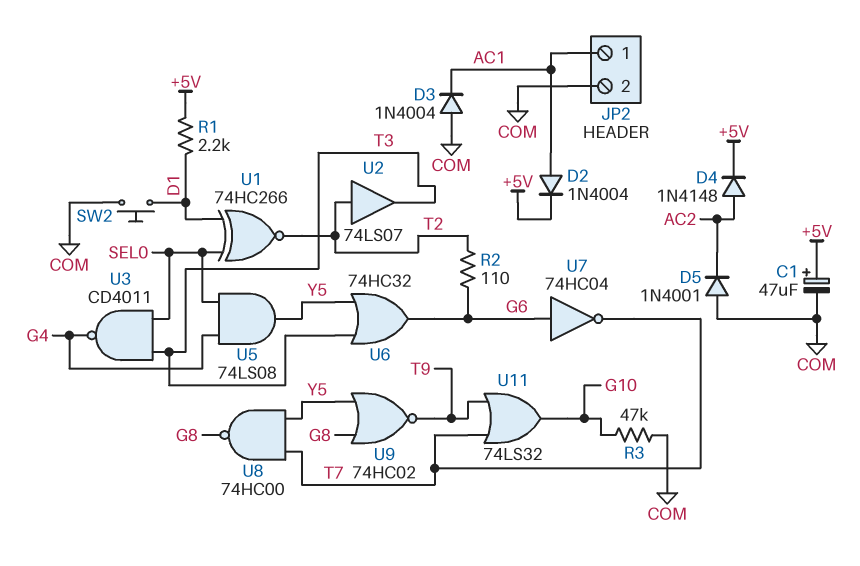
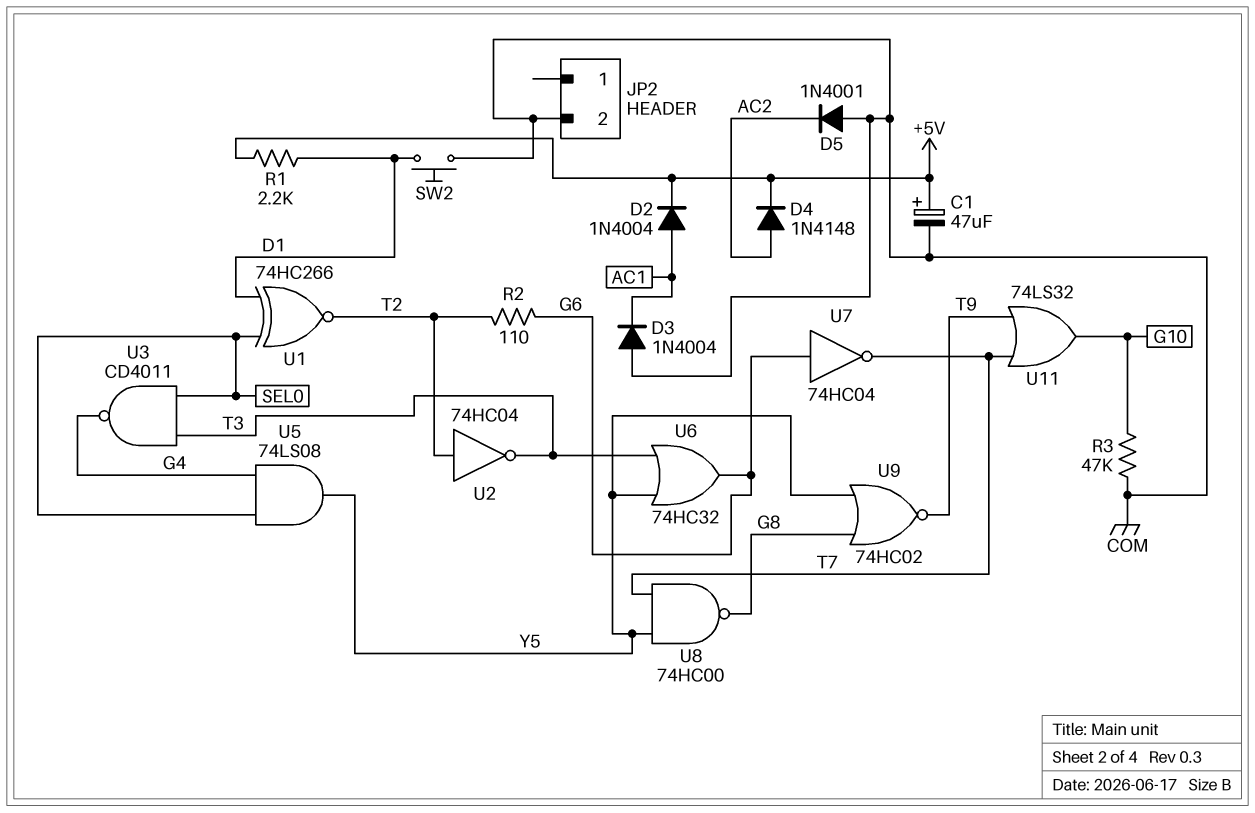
JP2 pin 1: AC1 -> none
U2: buffer 74LS07 (in T2, out T3) -> NOT 74HC04 (in T2, out T3)

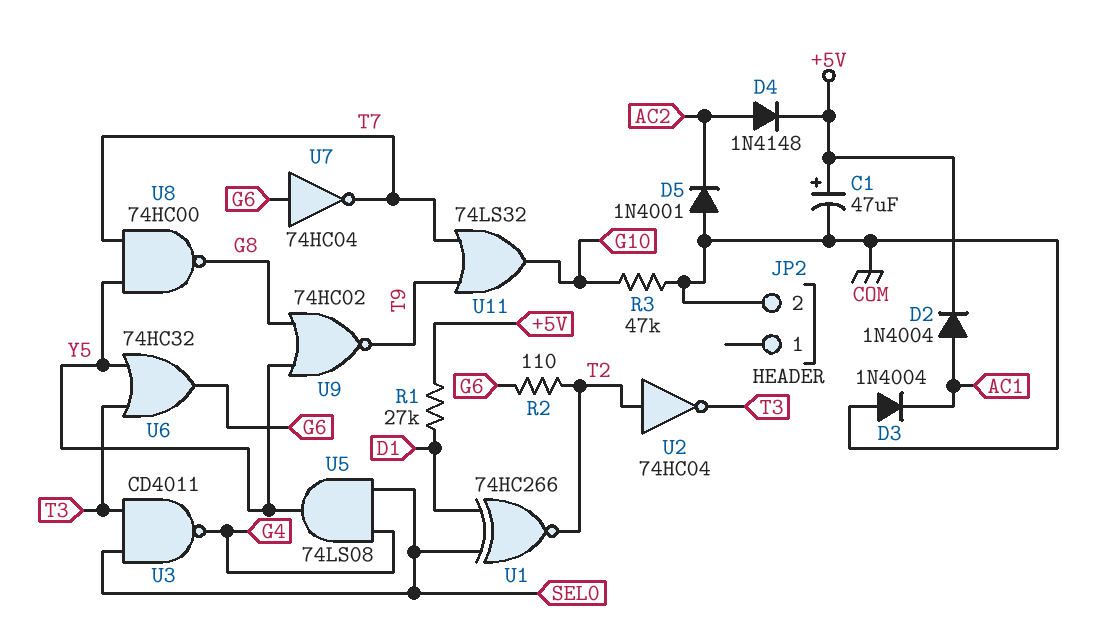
R1: 2.2k (+5V, D1) -> 27k (+5V, D1)
SW2: button (COM, D1) -> none

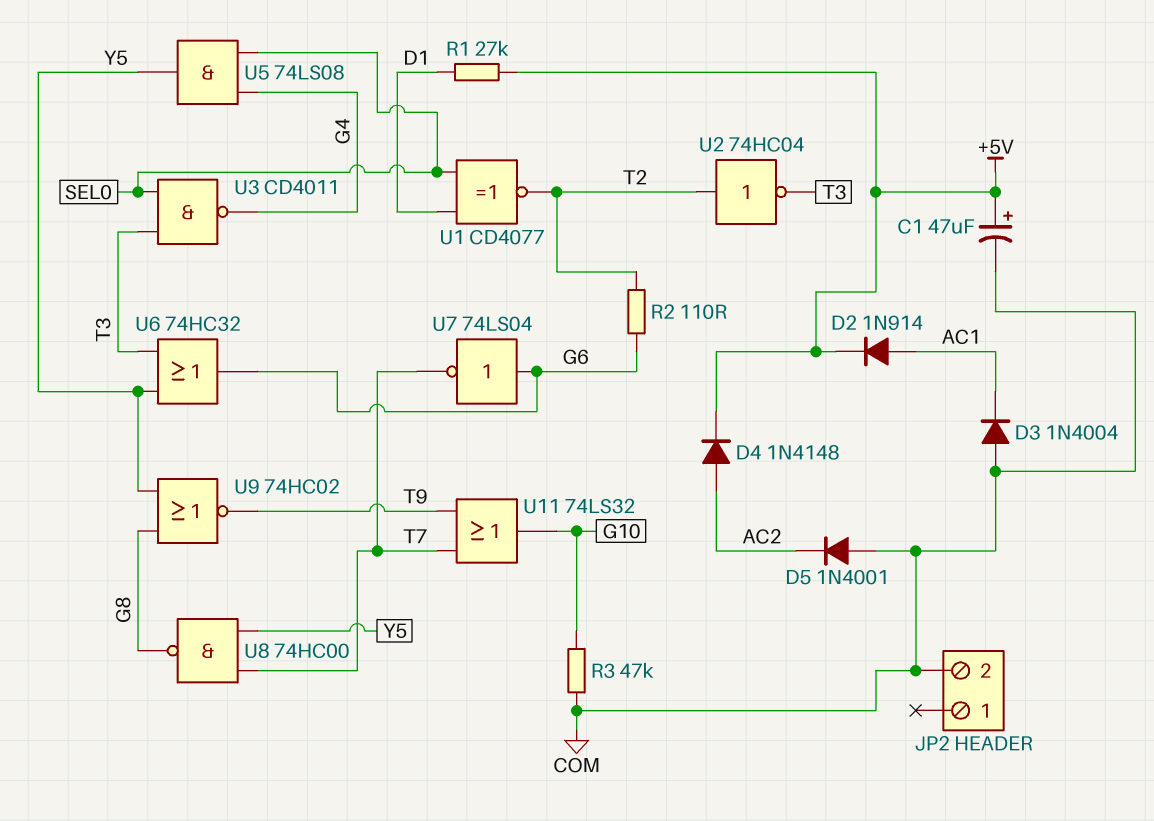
D2: diode 1N4004 (A AC1, K +5V) -> diode 1N914 (A AC1, K +5V)
U1: XNOR 74HC266 (in D1, in SEL0, out T2) -> XNOR CD4077 (in D1, in SEL0, out T2)
U7: NOT 74HC04 (in G6, out T7) -> NOT 74LS04 (in G6, out T7)

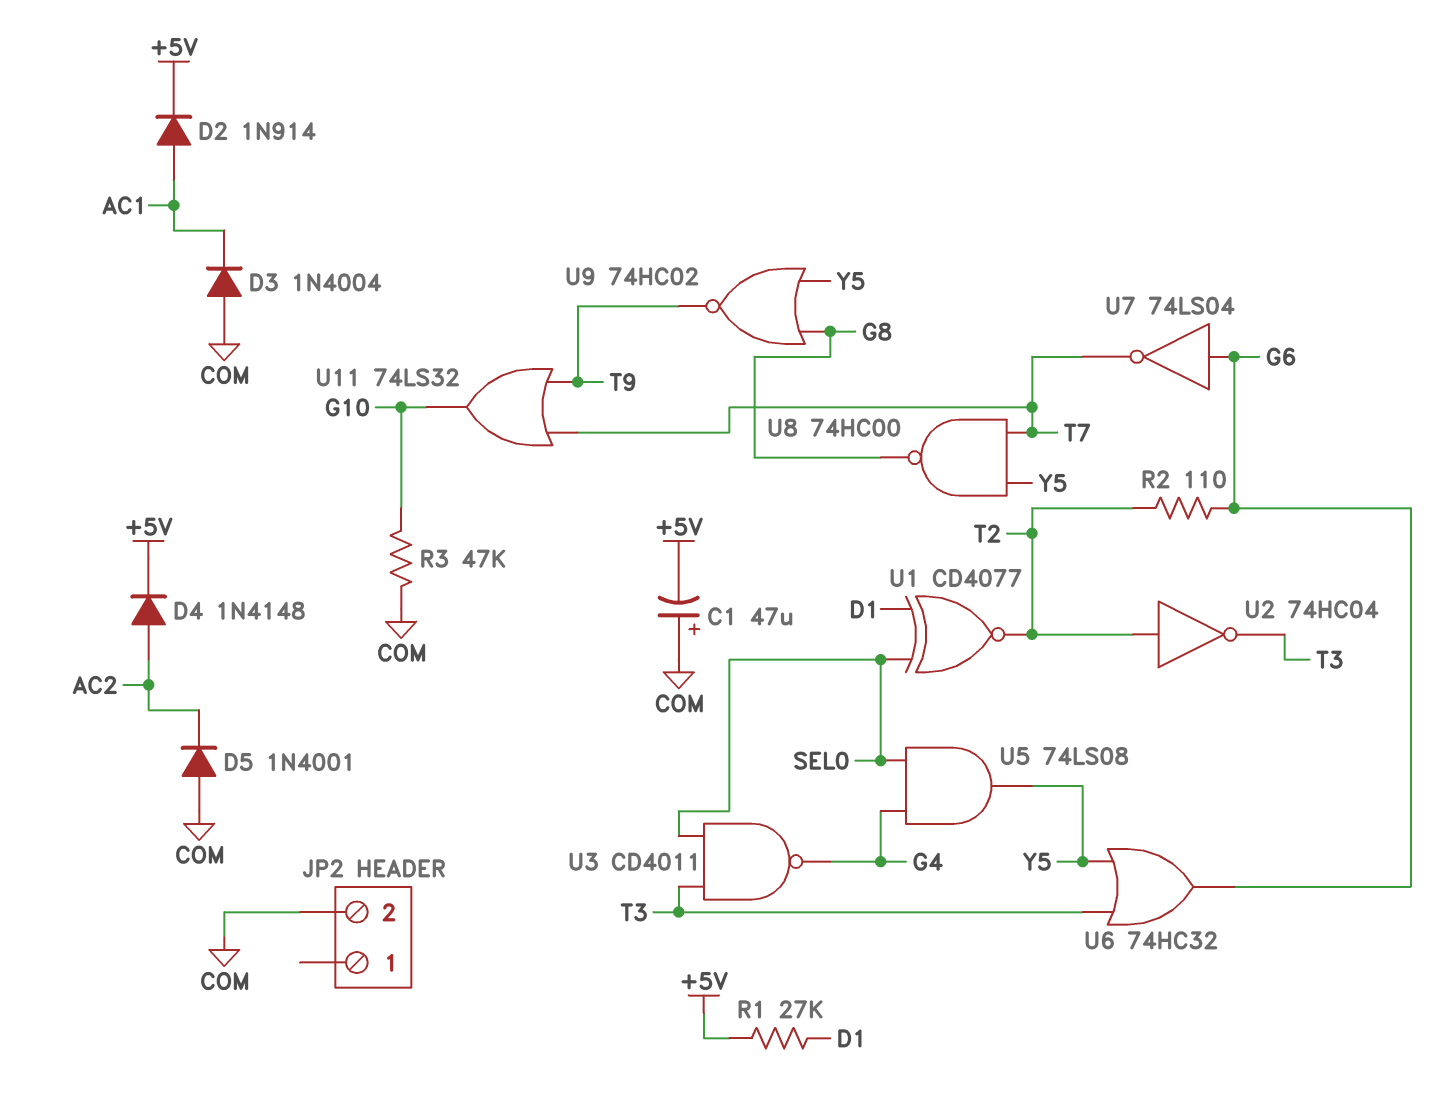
C1: 47uF (plus +5V, minus COM) -> 47uF (plus COM, minus +5V)

